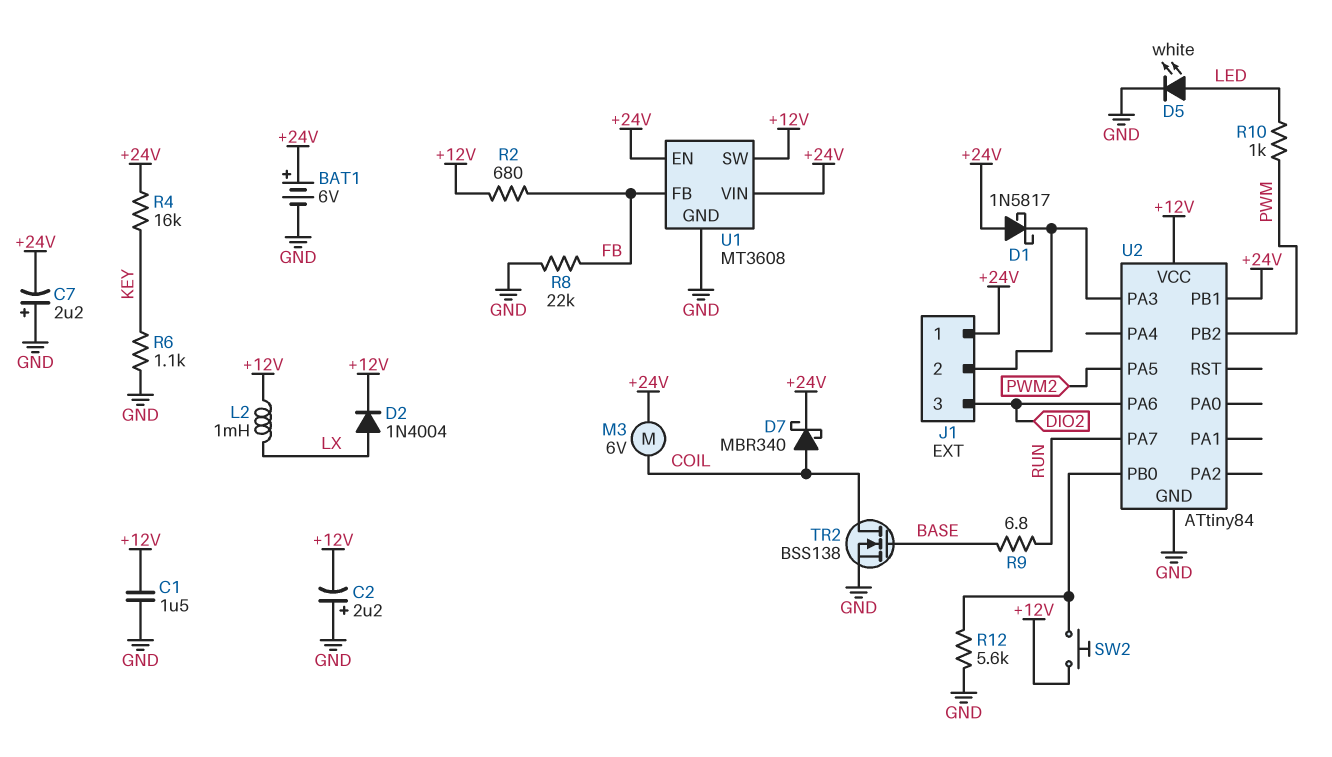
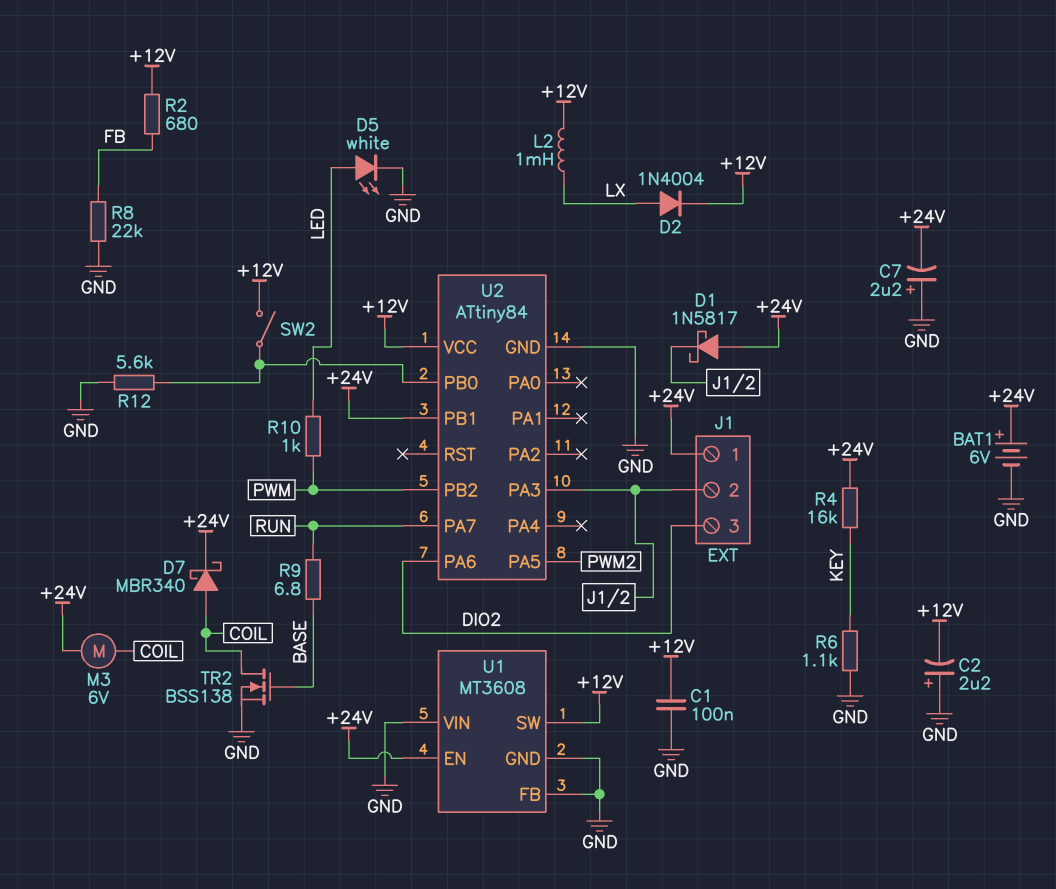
C1: 1.5uF (+12V, GND) -> 100nF (+12V, GND)
SW2: button (+12V, U2/PB0) -> switch (+12V, U2/PB0)
U1 pin FB: FB -> GND
U1 pin VIN: +24V -> GND

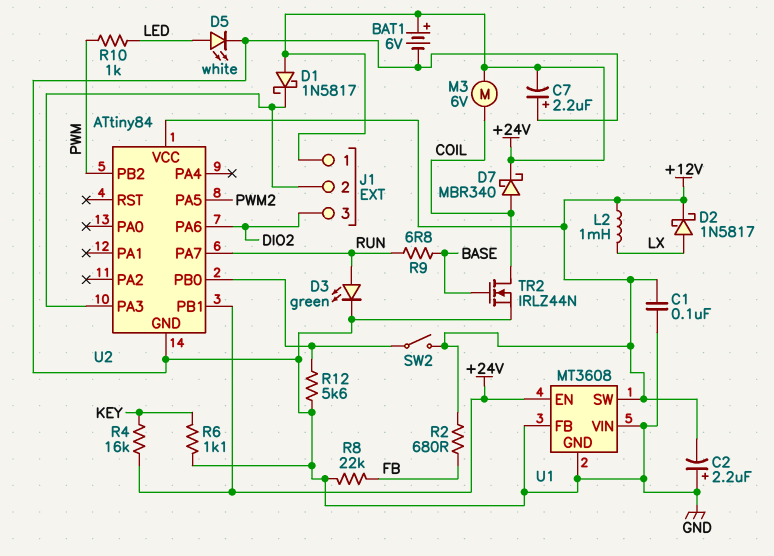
D2: diode 1N4004 (A LX, K +12V) -> schottky 1N5817 (A LX, K +12V)
D3: none -> LED green (A RUN, K GND)
TR2: NMOS BSS138 (G BASE, D COIL, S GND) -> NMOS IRLZ44N (G BASE, D COIL, S GND)

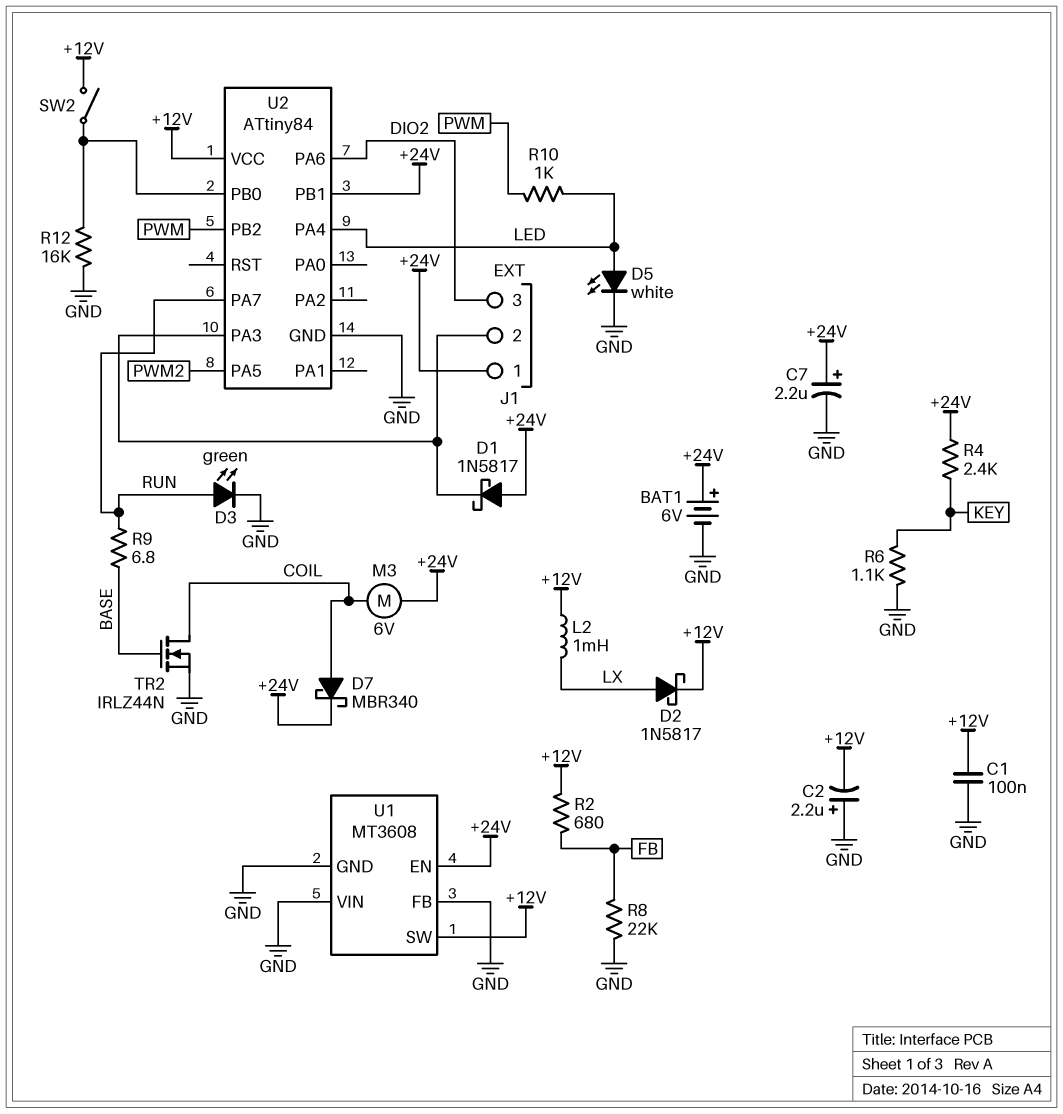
C7: 2.2uF (plus GND, minus +24V) -> 2.2uF (plus +24V, minus GND)
R4: 16k (+24V, KEY) -> 2.4k (+24V, KEY)
R12: 5.6k (GND, U2/PB0) -> 16k (GND, U2/PB0)
U2 pin PA4: none -> LED

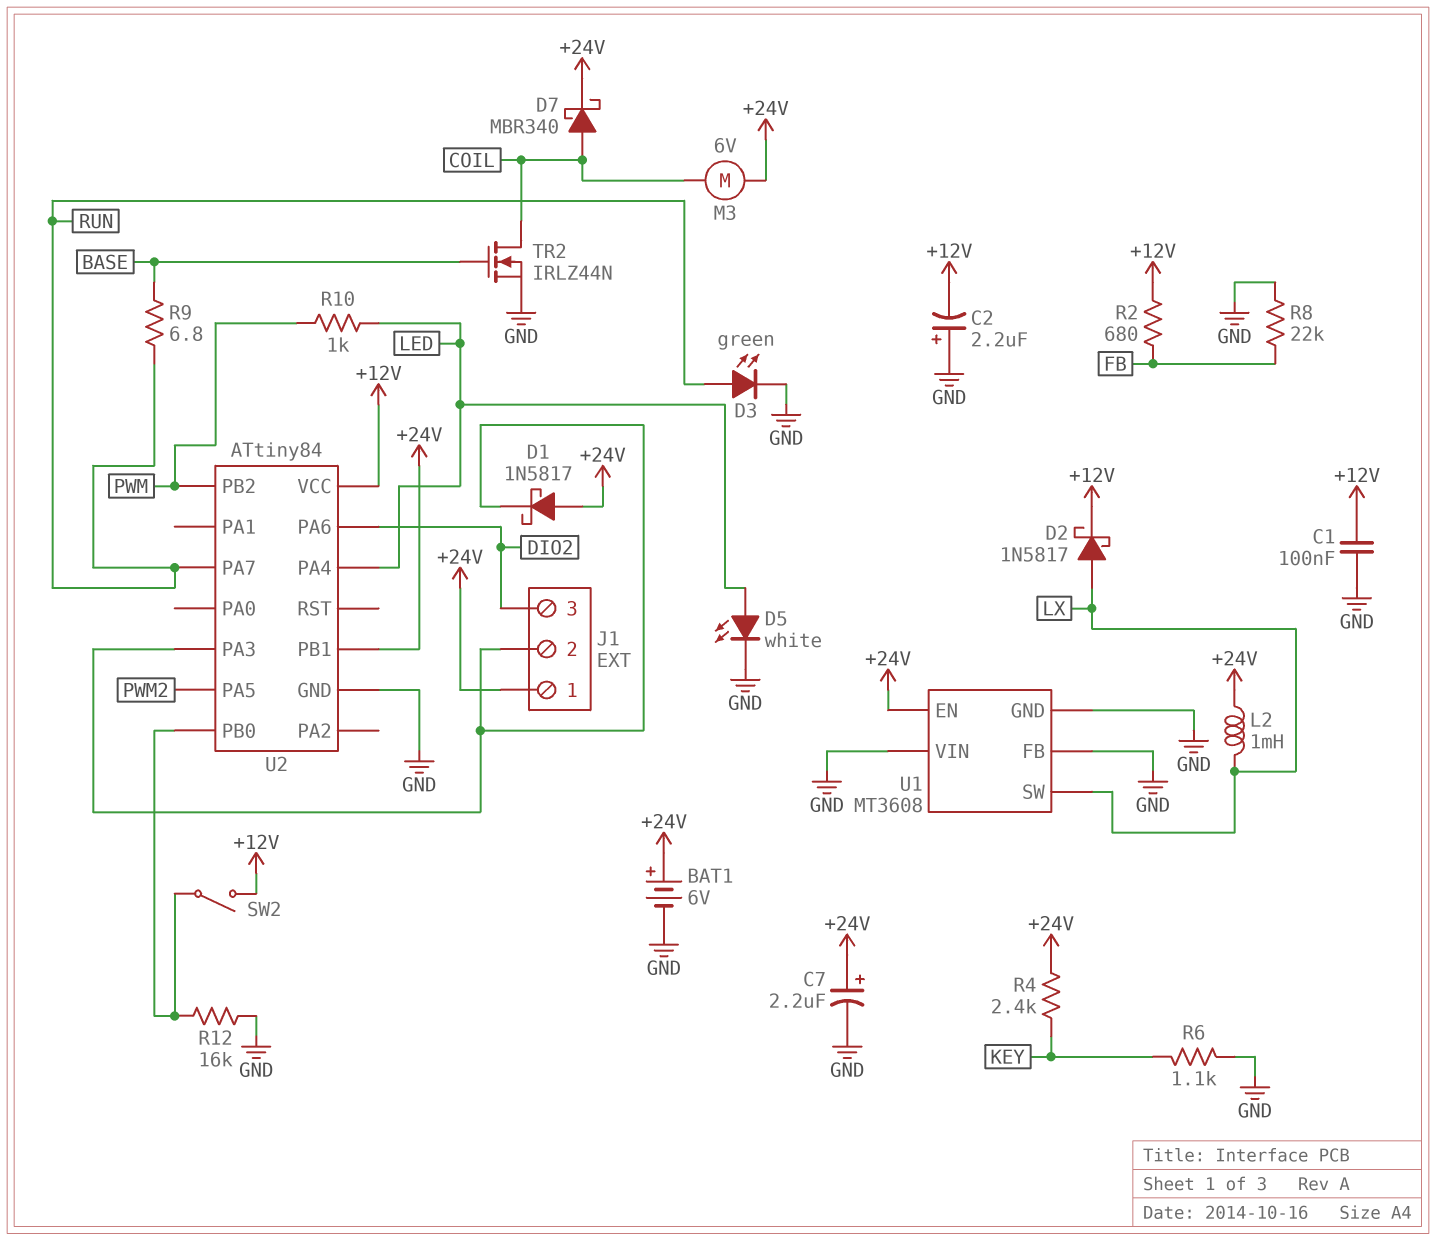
L2: 1mH (+12V, LX) -> 1mH (+24V, LX)
U1 pin SW: +12V -> LX

